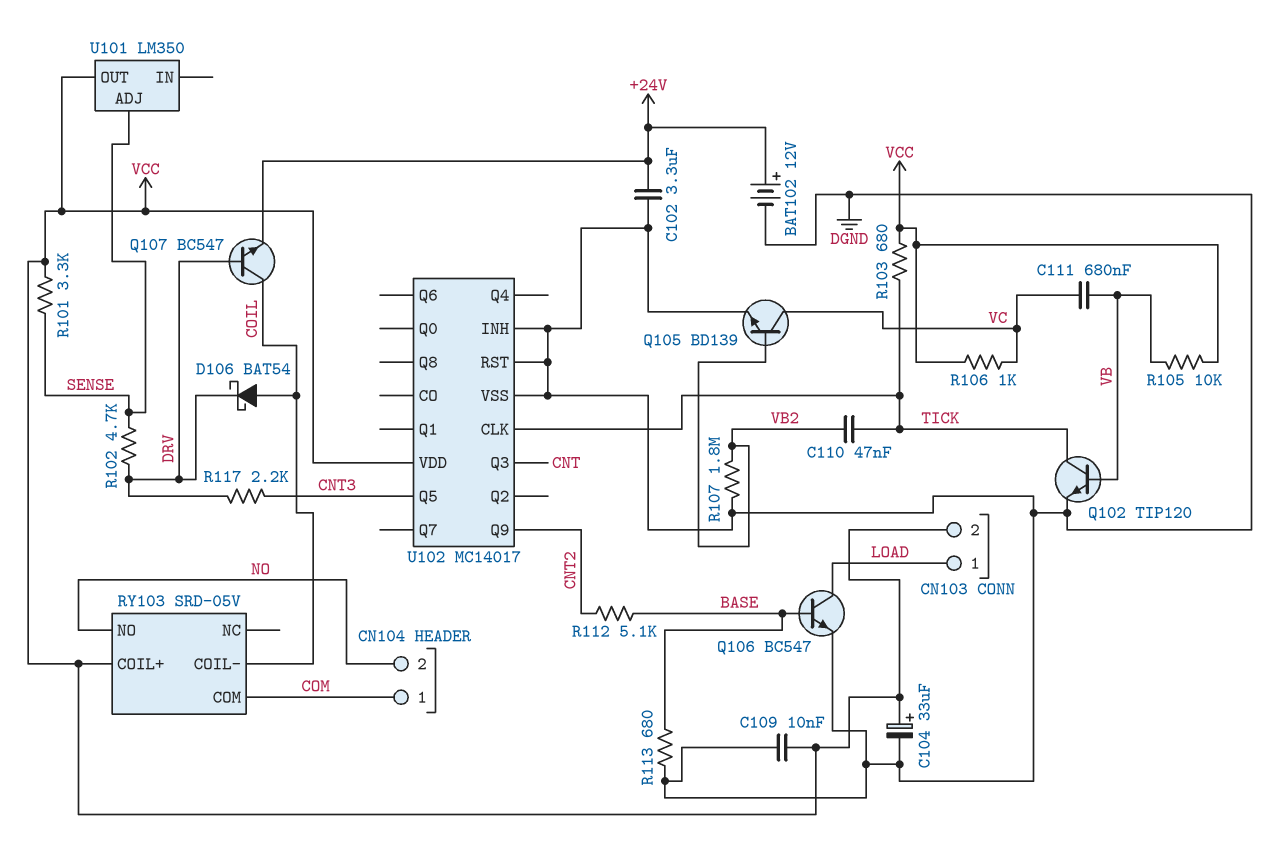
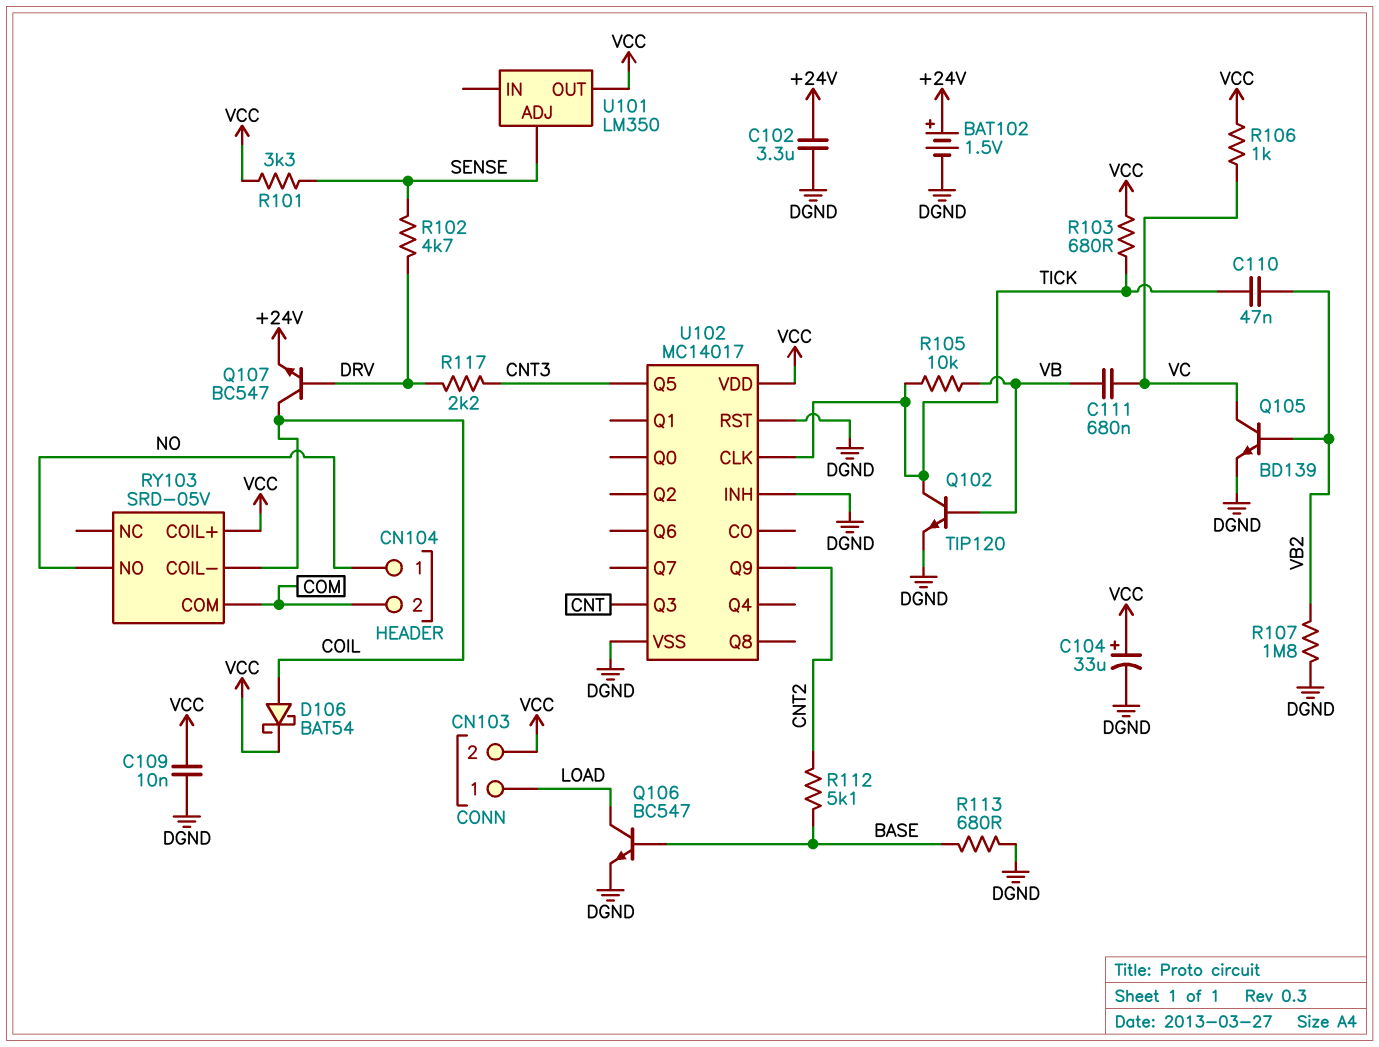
BAT102: 12V (plus +24V, minus DGND) -> 1.5V (plus +24V, minus DGND)
CN104 pin 1: COM -> NO
CN104 pin 2: NO -> COM
D106: schottky BAT54 (A COIL, K DRV) -> schottky BAT54 (A COIL, K VCC)
R105: 10k (VB, VCC) -> 10k (TICK, VB)

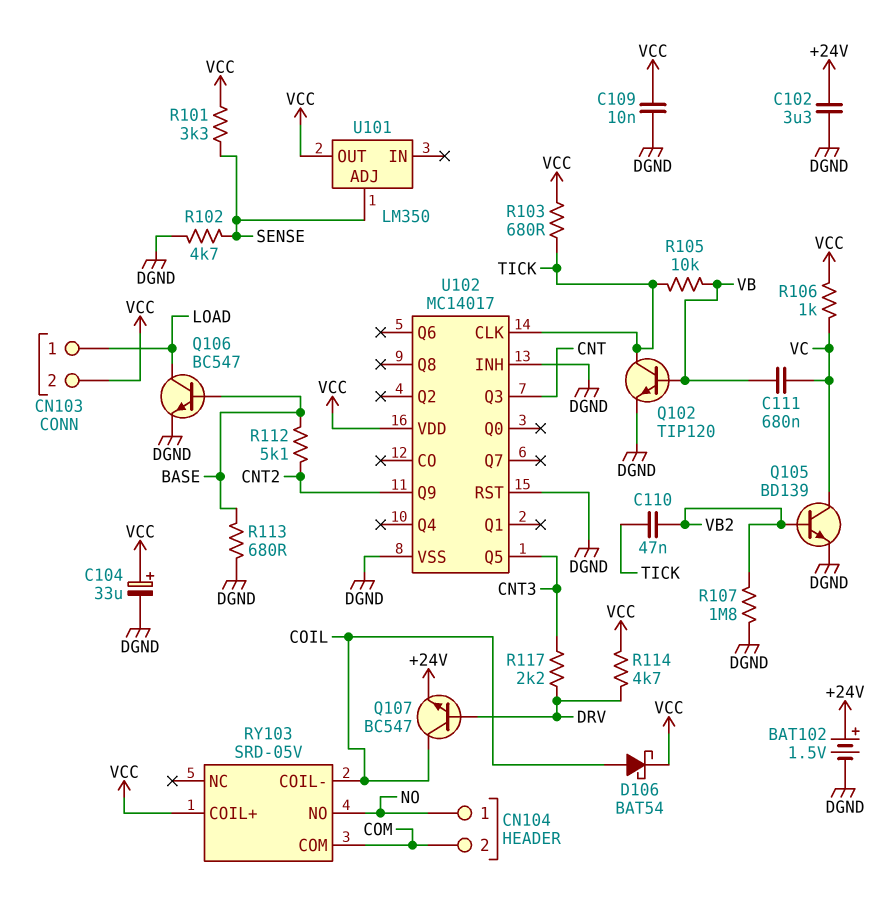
R102: 4.7k (DRV, SENSE) -> 4.7k (DGND, SENSE)
R114: none -> 4.7k (DRV, VCC)

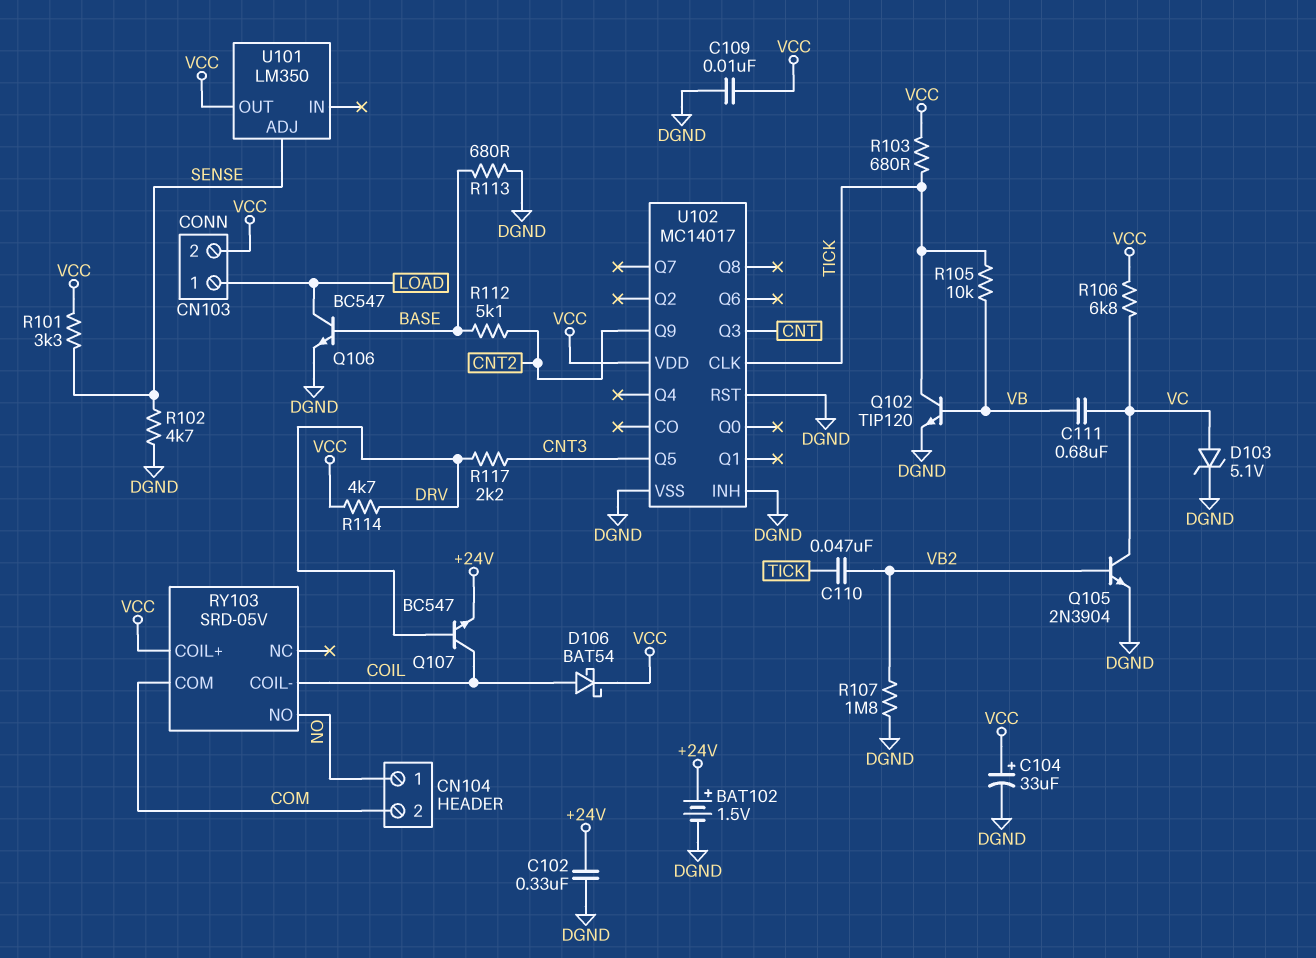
C102: 3.3uF (+24V, DGND) -> 330nF (+24V, DGND)
D103: none -> zener 5.1V (A VC, K DGND)
Q105: NPN BD139 (B VB2, C VC, E DGND) -> NPN 2N3904 (B VB2, C VC, E DGND)
R106: 1k (VC, VCC) -> 6.8k (VC, VCC)

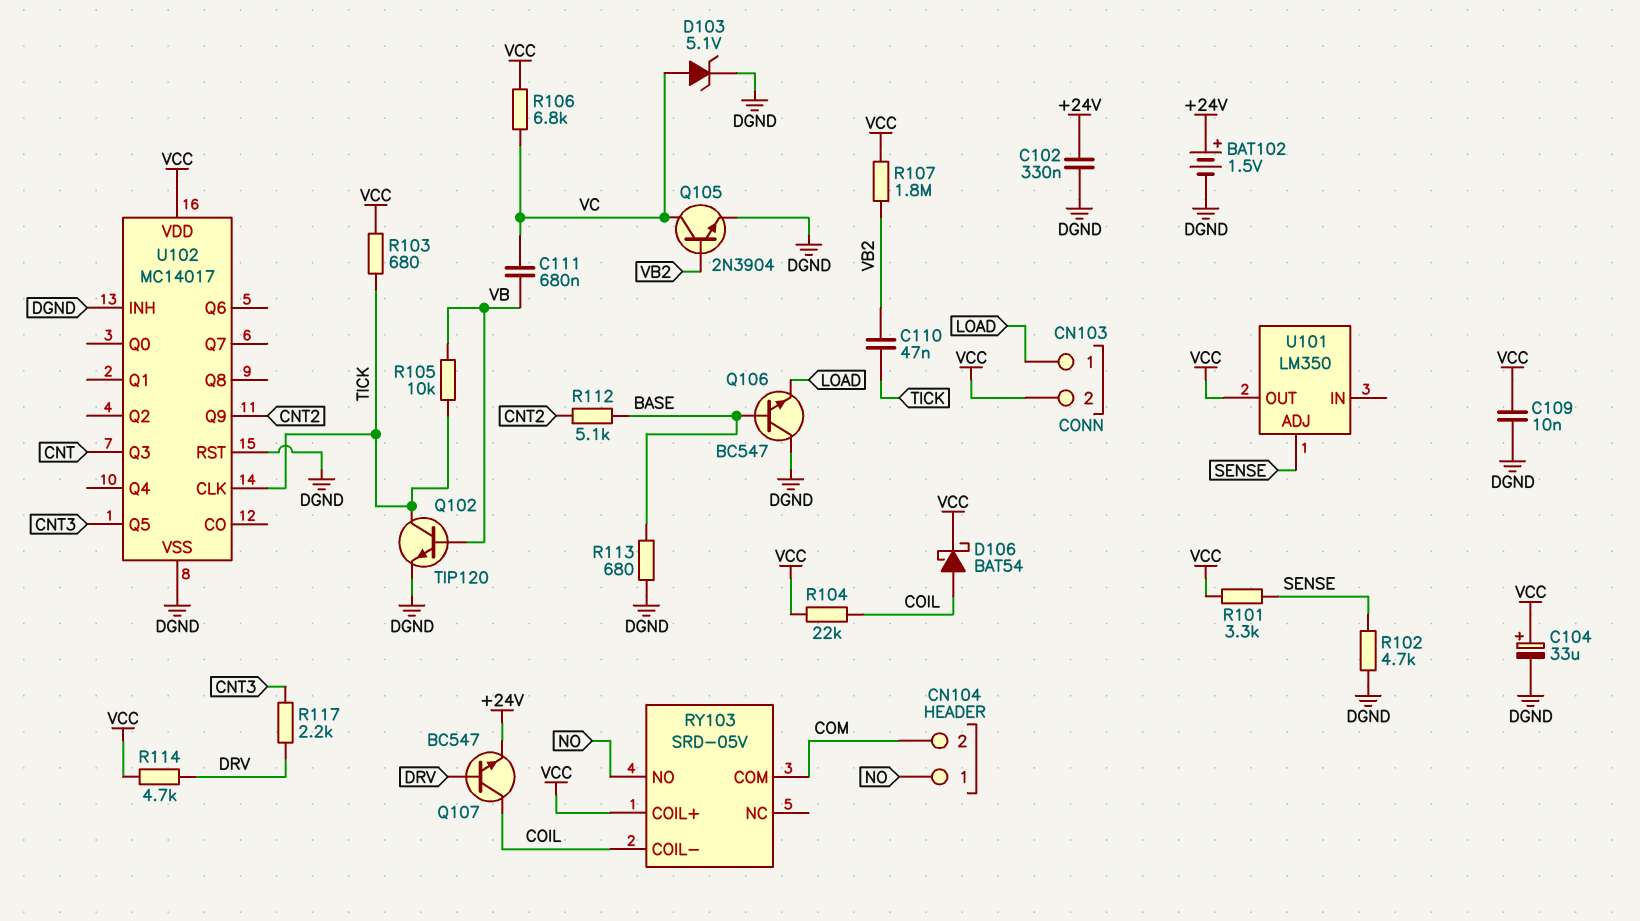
Q106: NPN BC547 (B BASE, C LOAD, E DGND) -> NPN BC547 (B BASE, C DGND, E LOAD)
R104: none -> 22k (COIL, VCC)
R107: 1.8M (DGND, VB2) -> 1.8M (VB2, VCC)

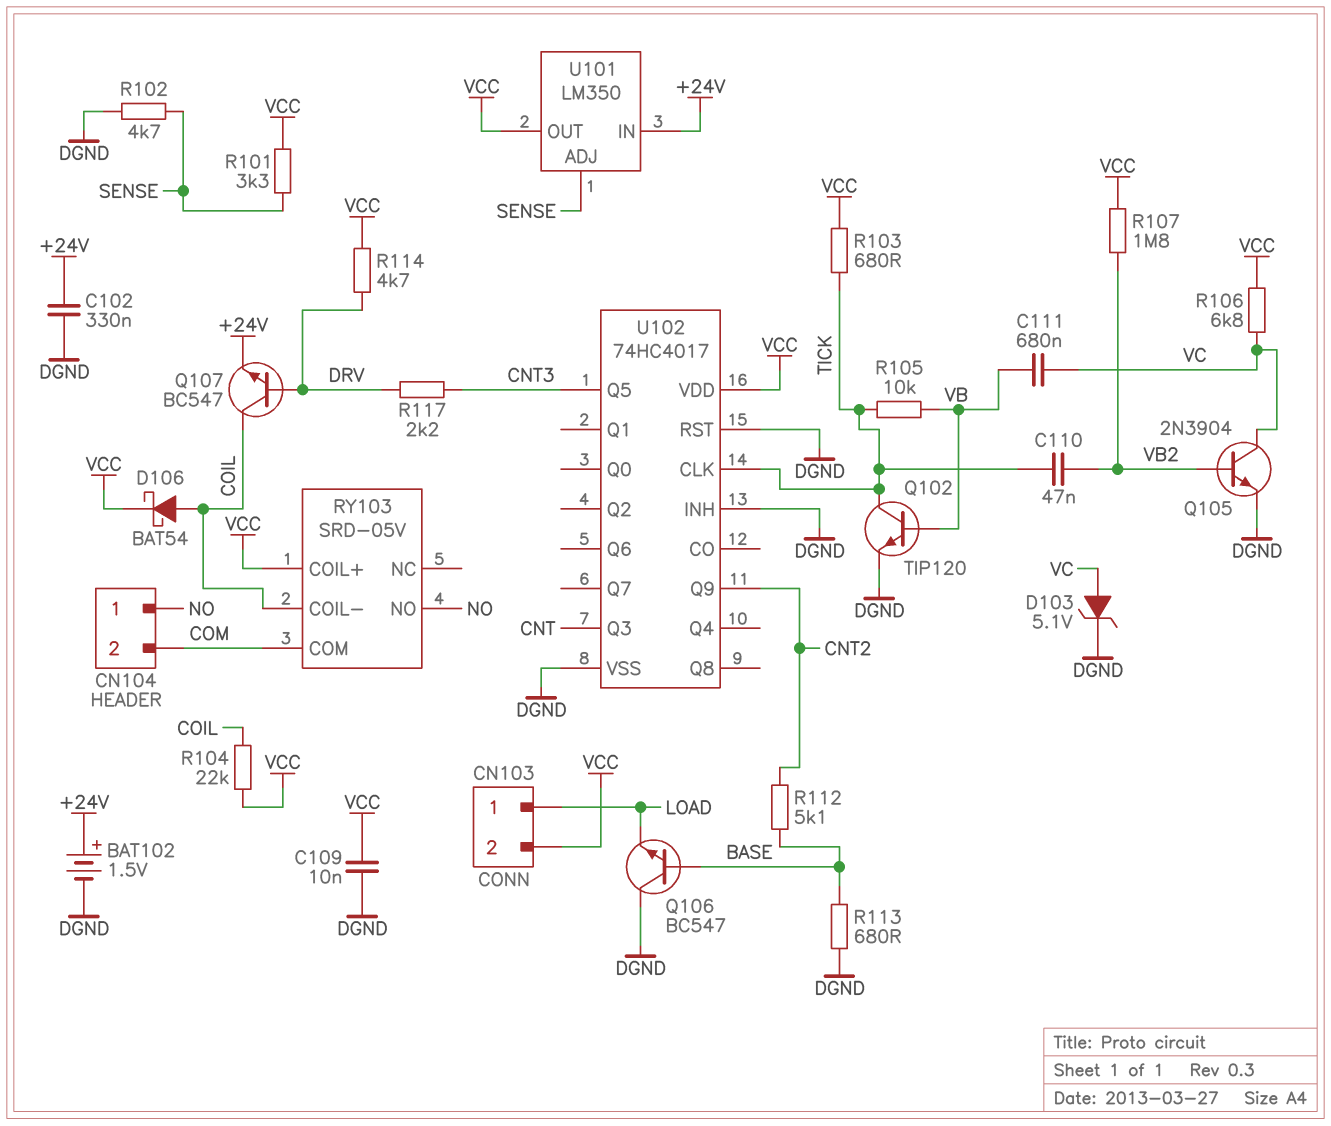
C104: 33uF (plus VCC, minus DGND) -> none
U101 pin IN: none -> +24V
U102: MC14017 -> 74HC4017

